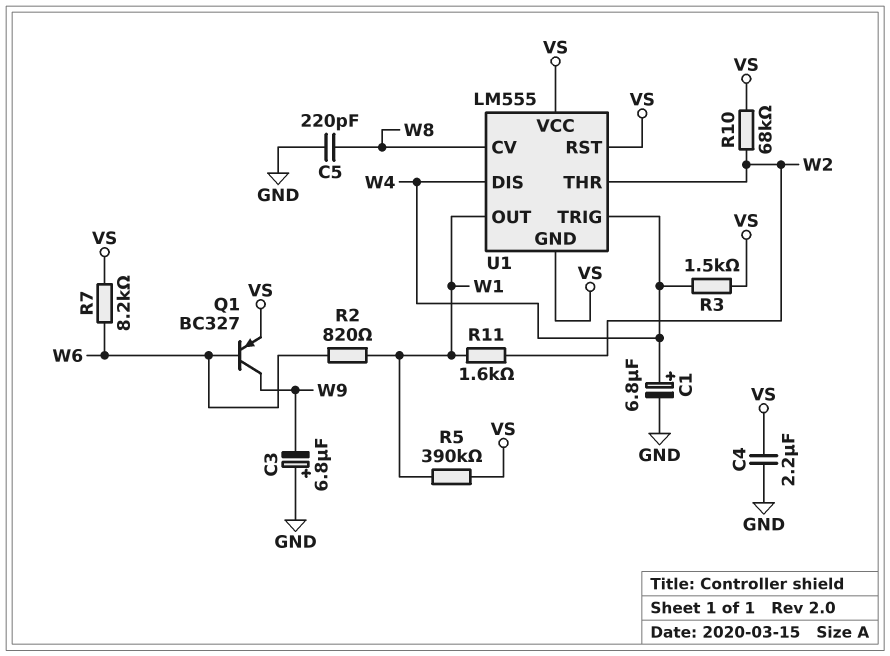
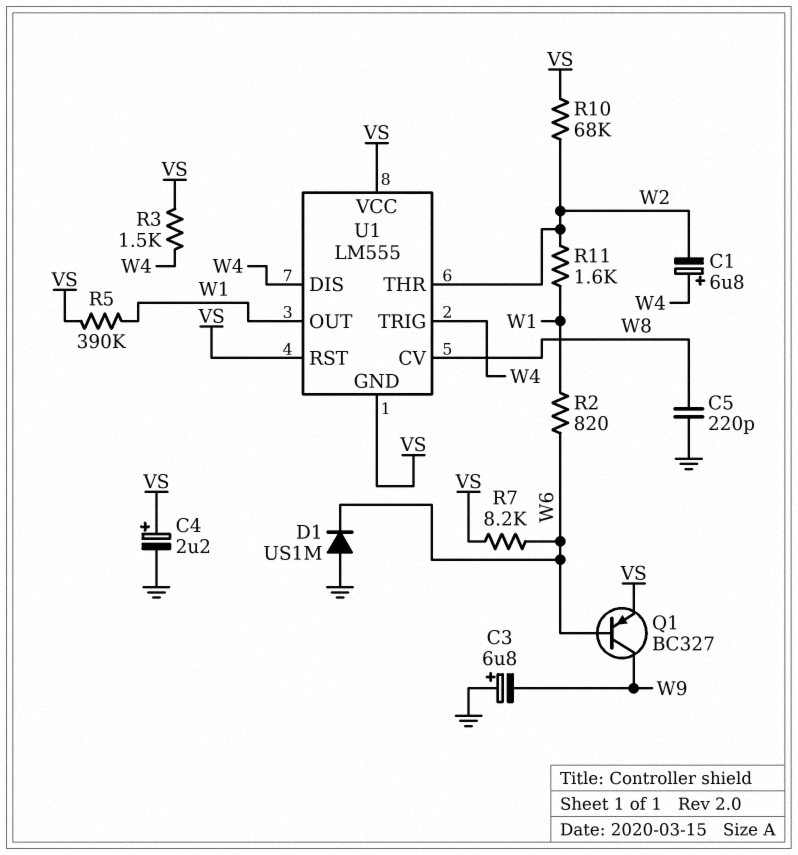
C1: 6.8uF (plus W4, minus GND) -> 6.8uF (plus W4, minus W2)
C4: 2.2uF (GND, VS) -> 2.2uF (plus VS, minus GND)
D1: none -> diode US1M (A GND, K W6)

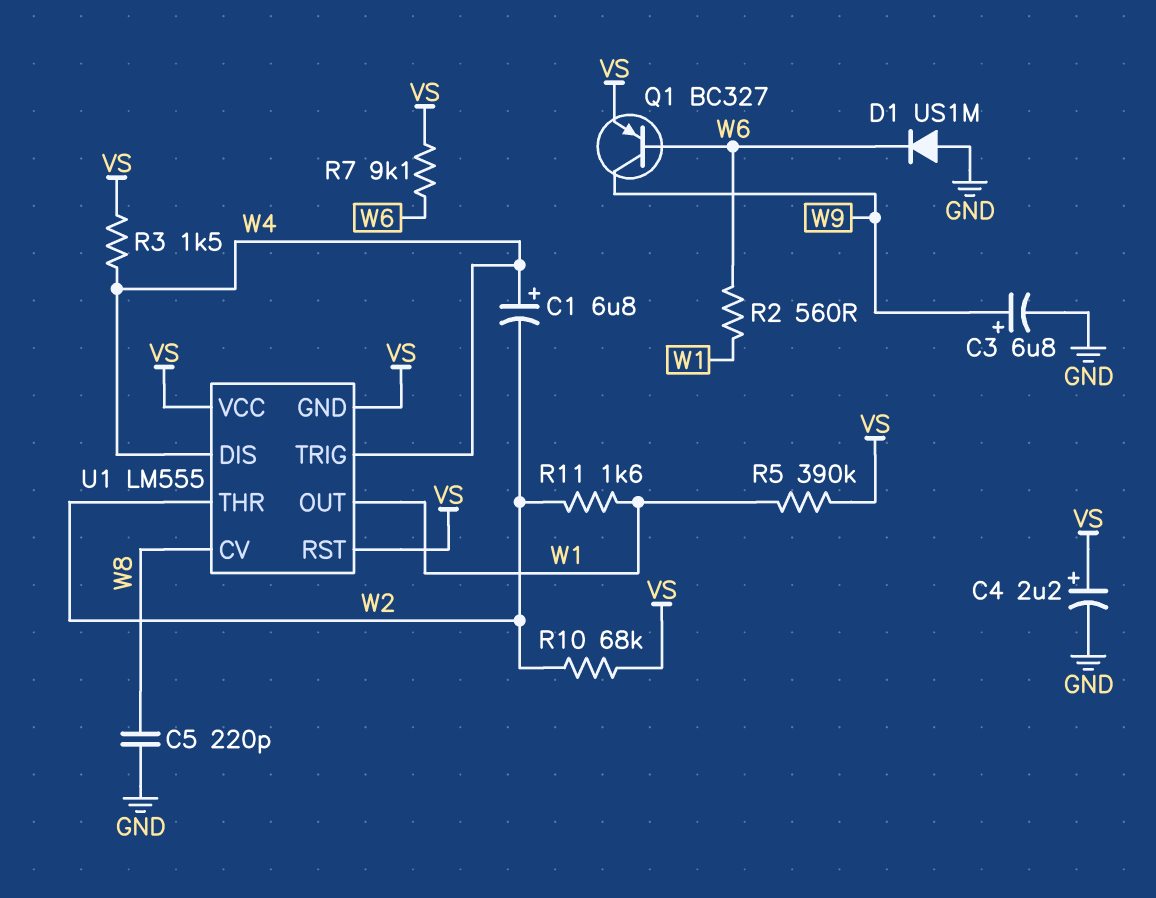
C3: 6.8uF (plus GND, minus W9) -> 6.8uF (plus W9, minus GND)
R2: 820 (W1, W6) -> 560 (W1, W6)
R7: 8.2k (VS, W6) -> 9.1k (VS, W6)

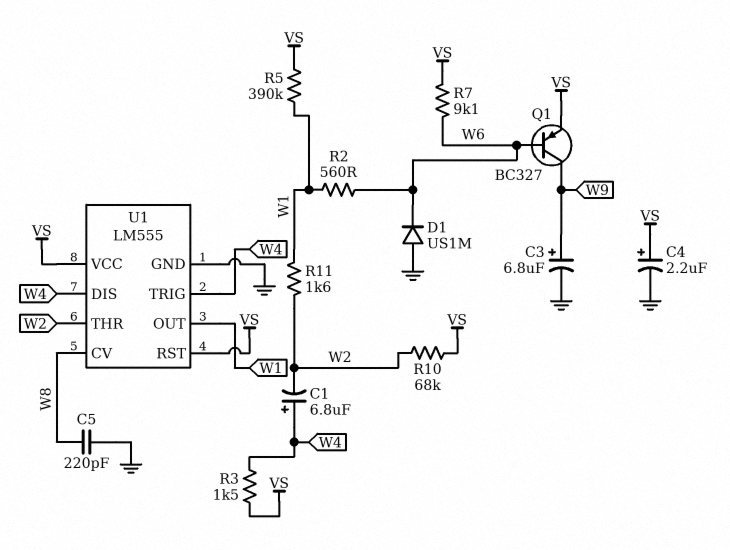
U1 pin GND: VS -> GND

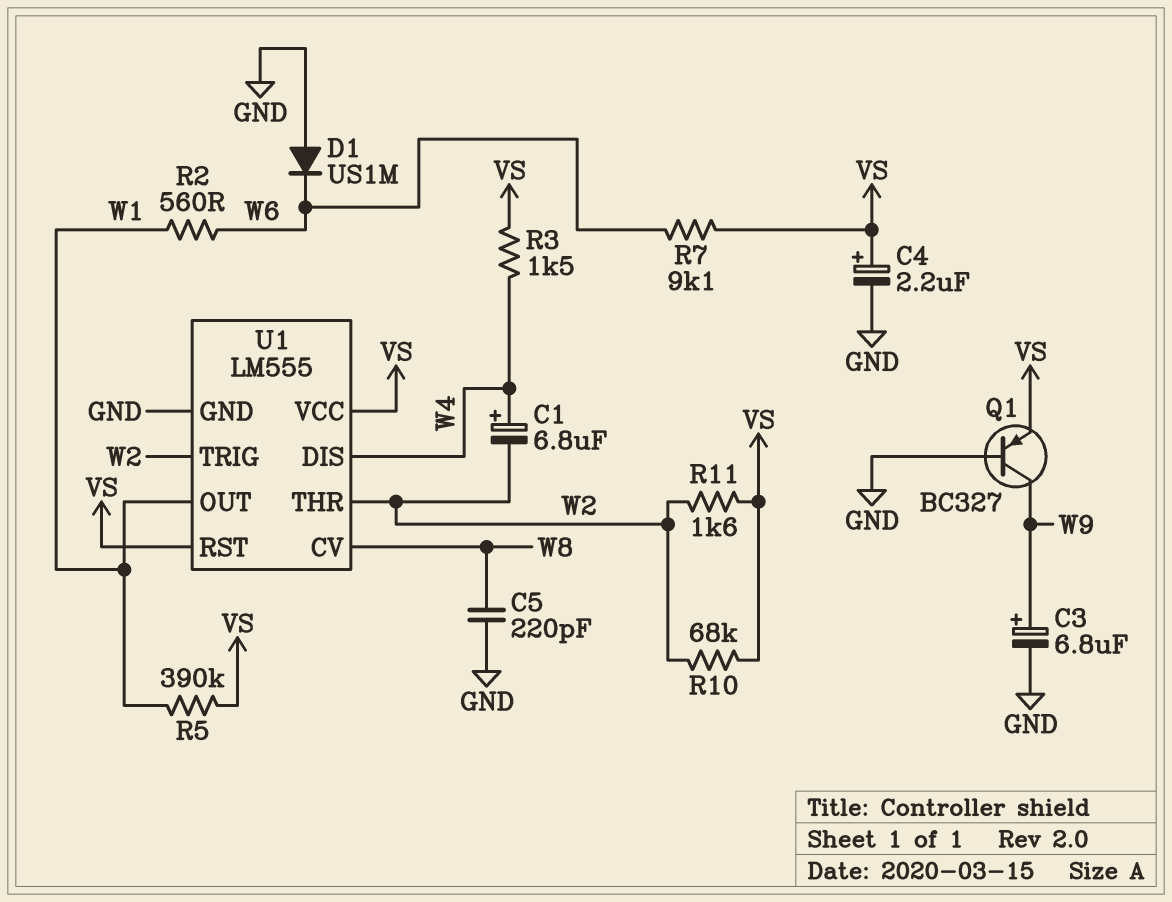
Q1: PNP BC327 (B W6, C W9, E VS) -> PNP BC327 (B GND, C W9, E VS)
R11: 1.6k (W1, W2) -> 1.6k (VS, W2)
U1 pin TRIG: W4 -> W2

